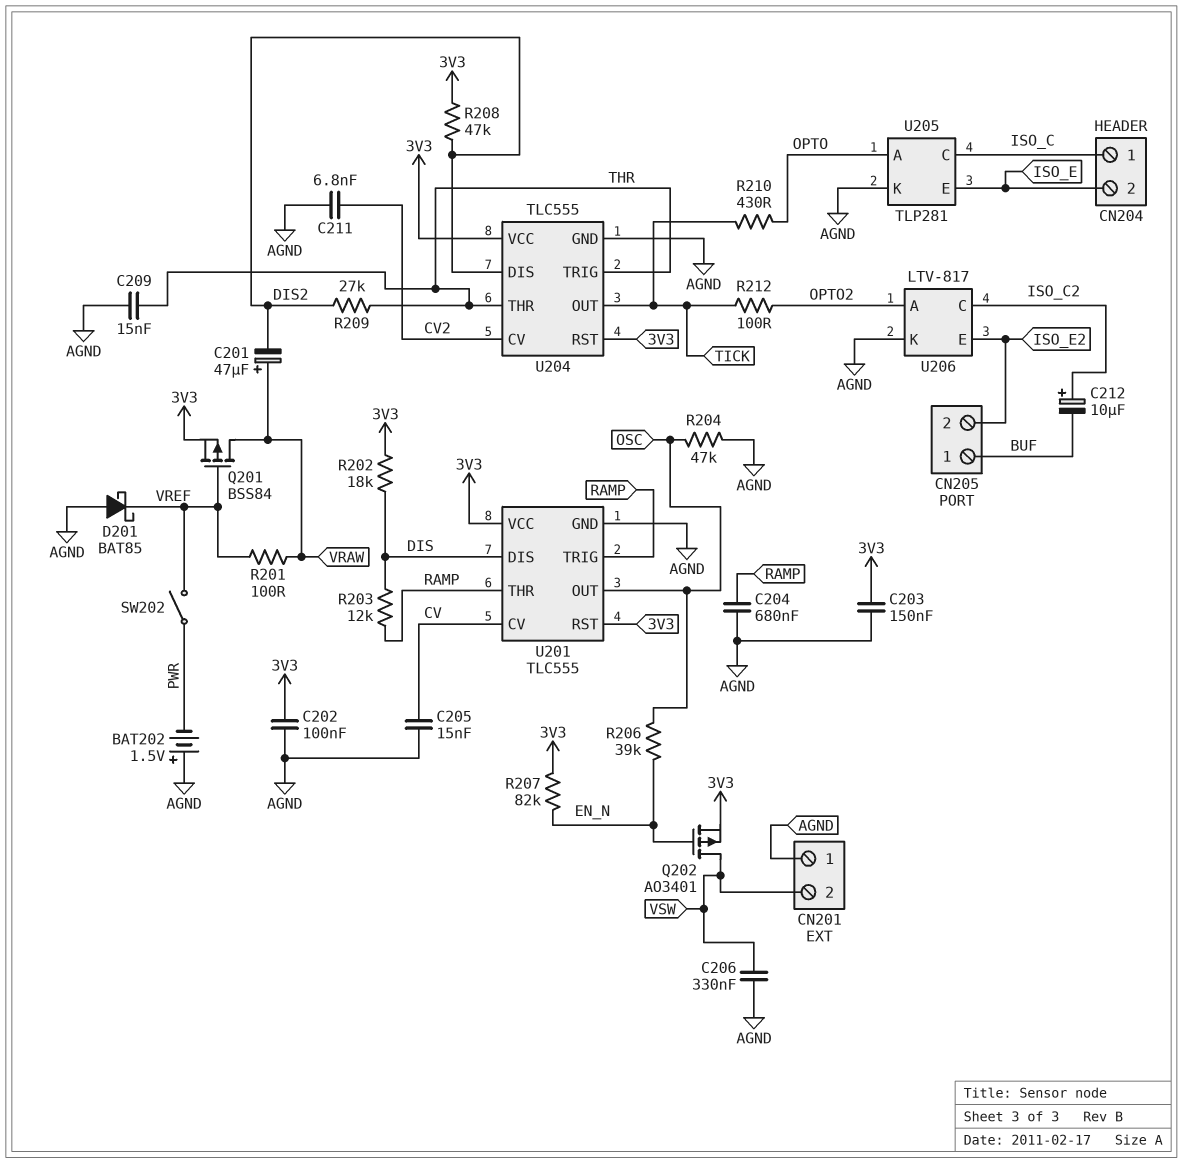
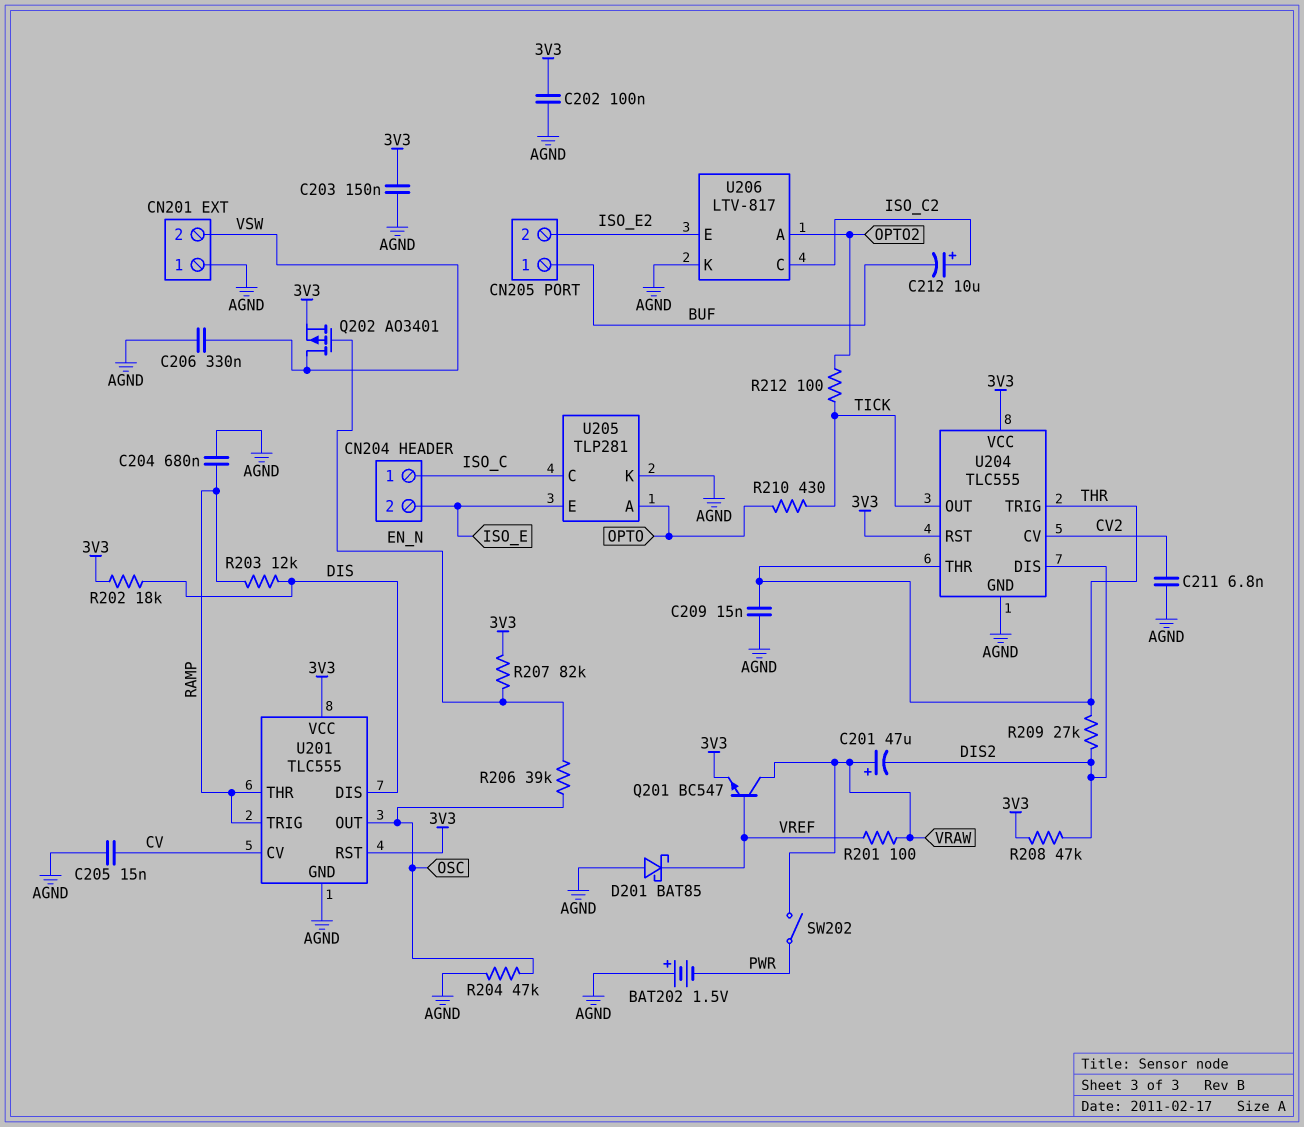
Q201: PMOS BSS84 (G VREF, D VRAW, S 3V3) -> NPN BC547 (B VREF, C VRAW, E 3V3)
SW202: switch (PWR, VREF) -> switch (PWR, VRAW)

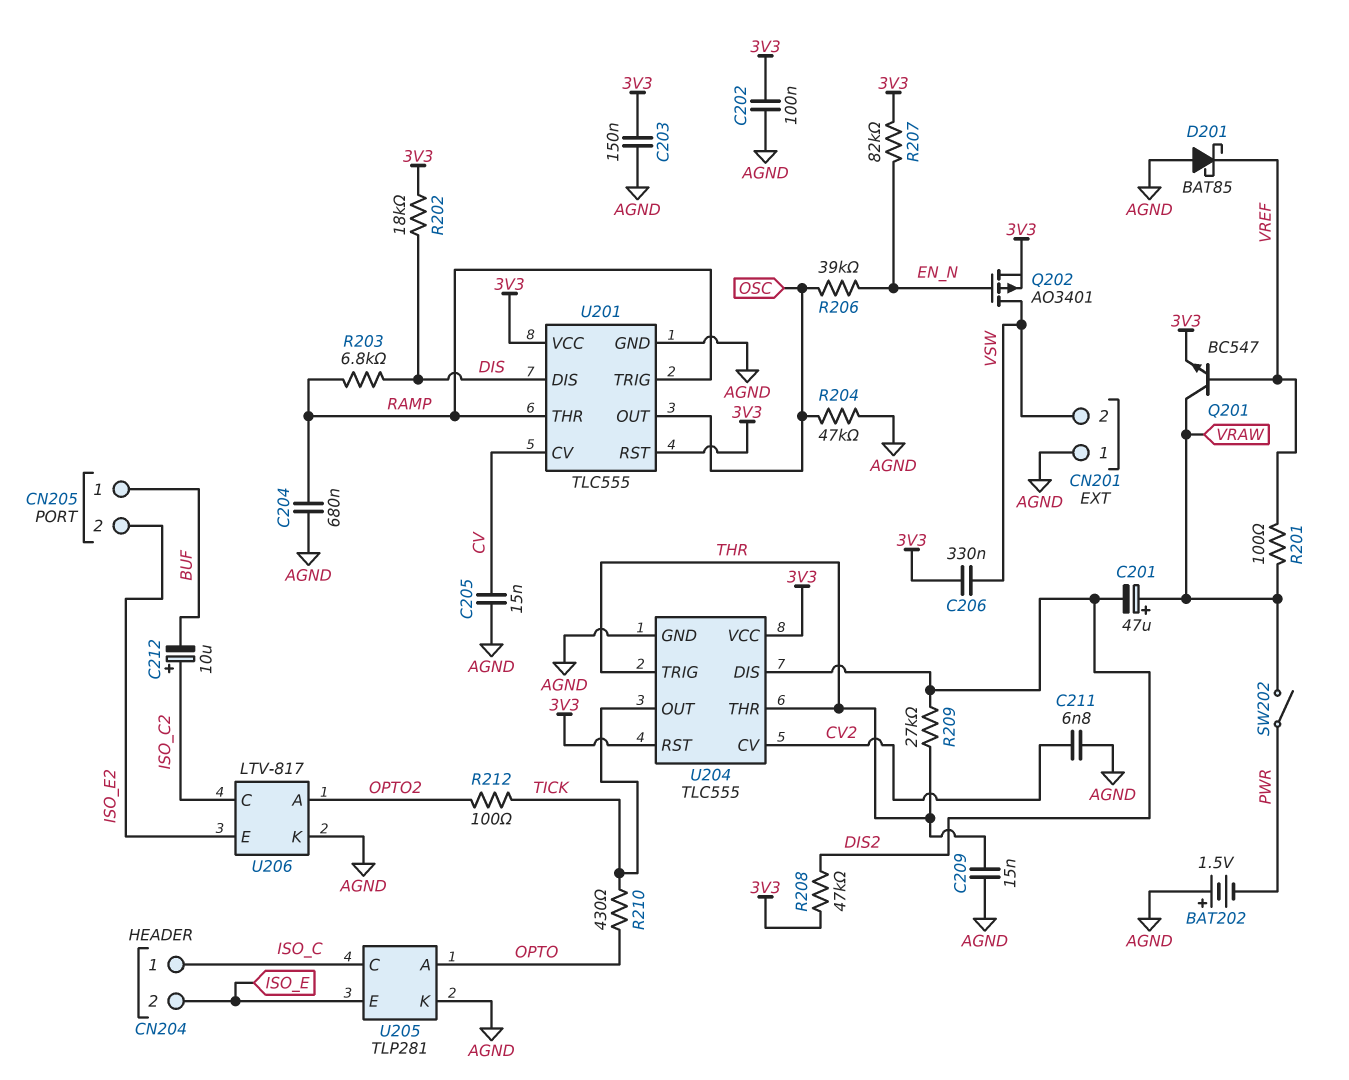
C206: 330nF (AGND, VSW) -> 330nF (3V3, VSW)
R203: 12k (DIS, RAMP) -> 6.8k (DIS, RAMP)

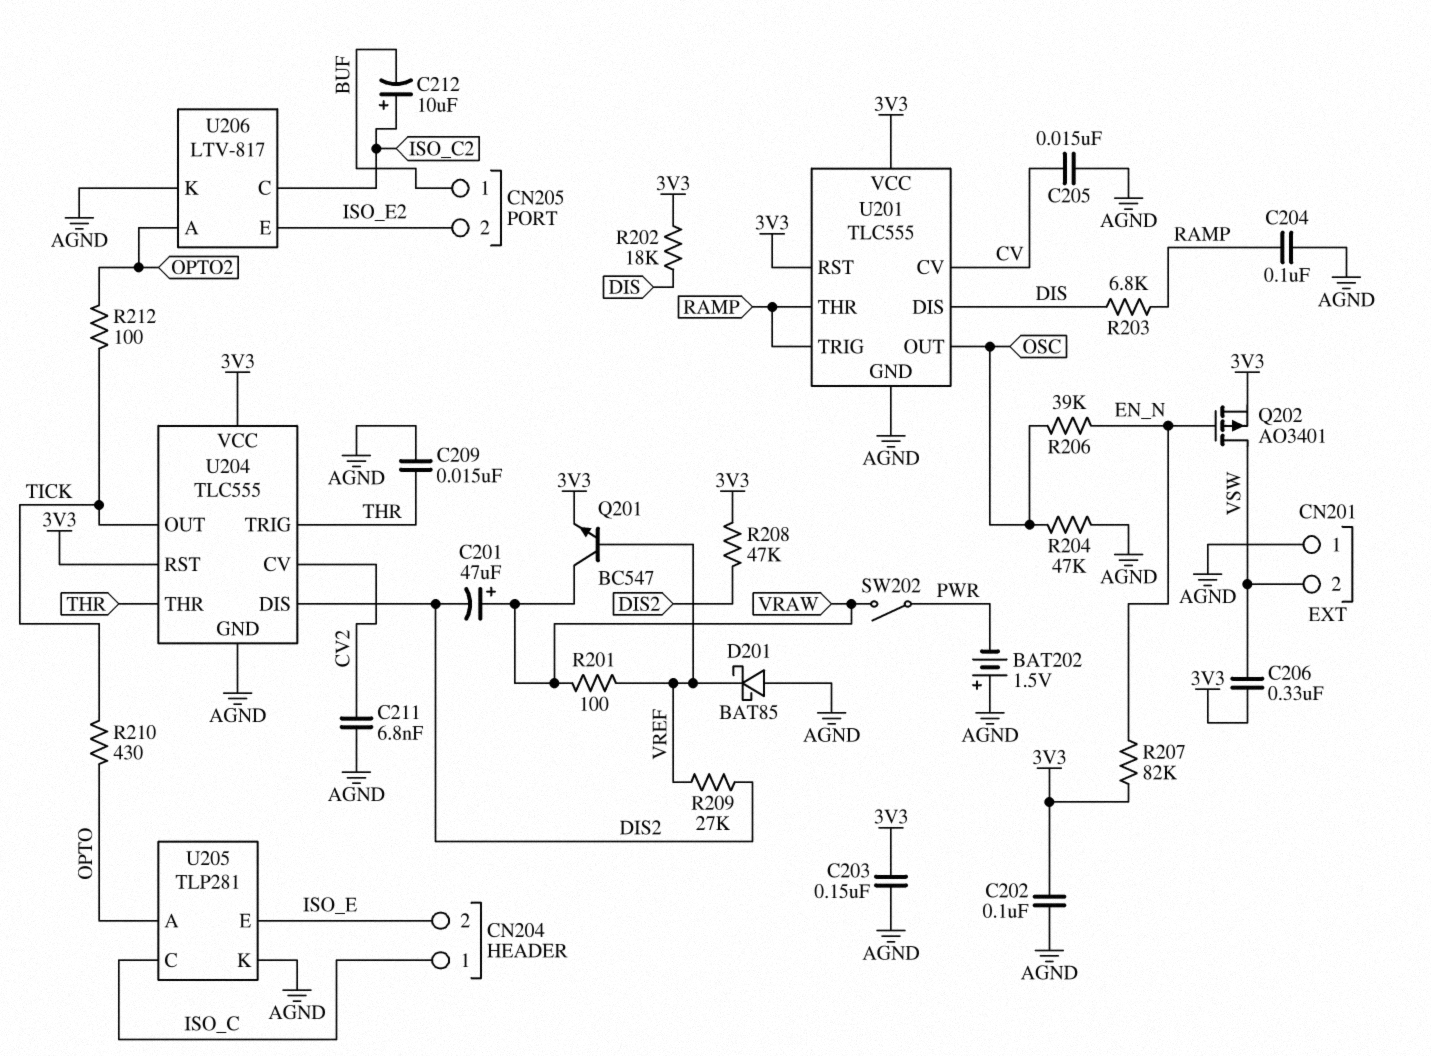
C204: 680nF (AGND, RAMP) -> 100nF (AGND, RAMP)
R209: 27k (DIS2, THR) -> 27k (DIS2, VREF)

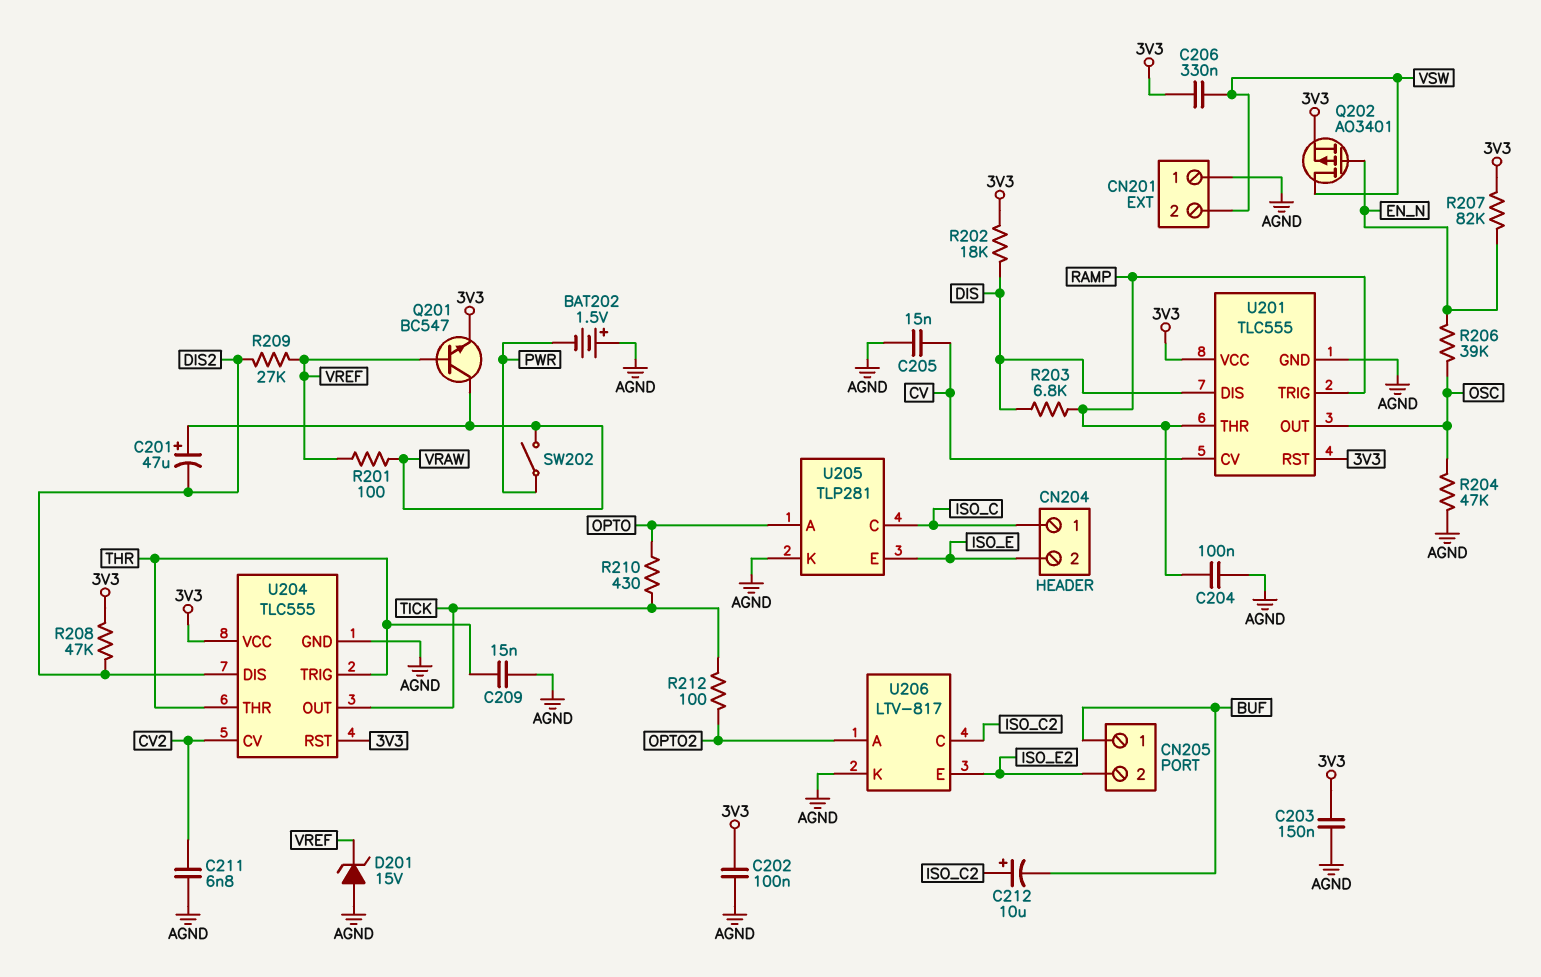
D201: schottky BAT85 (A AGND, K VREF) -> zener 15V (A AGND, K VREF)

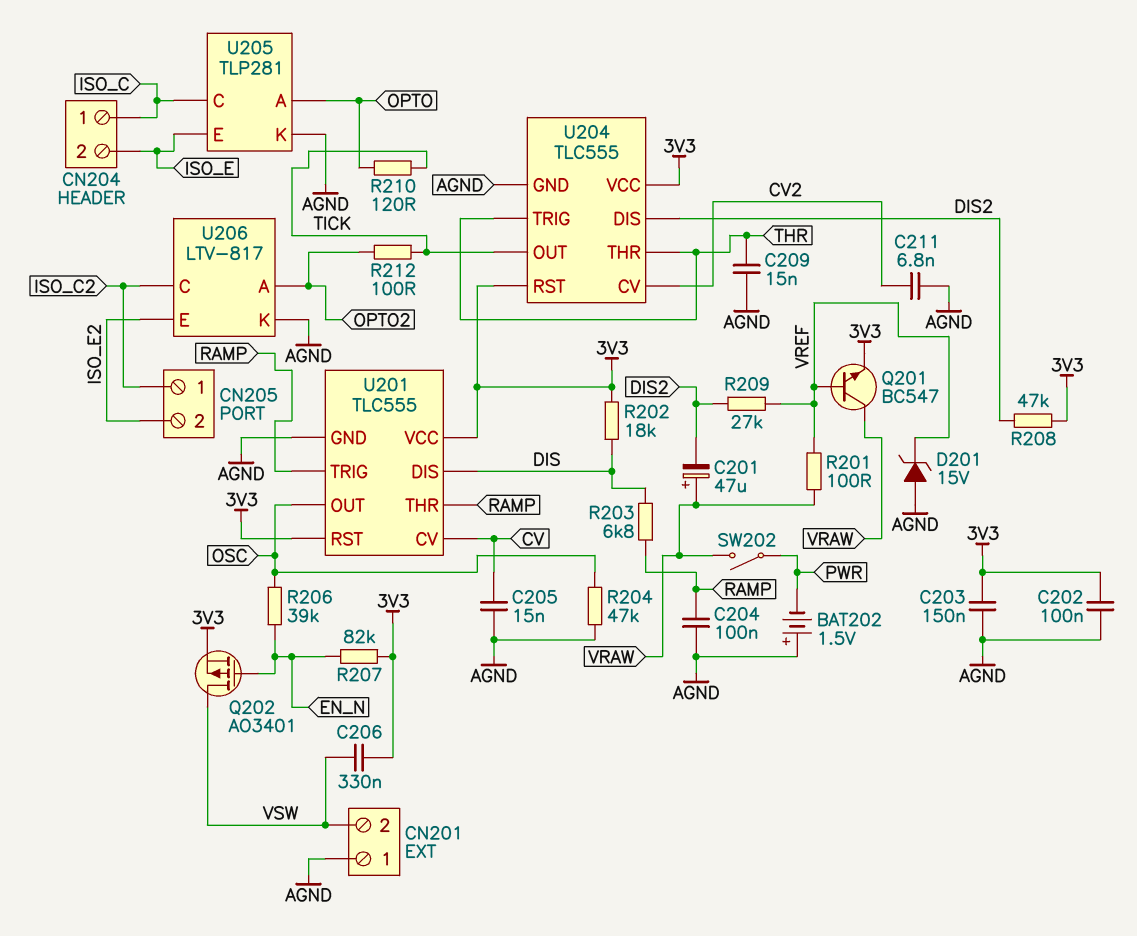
C212: 10uF (plus ISO_C2, minus BUF) -> none
CN205 pin 1: BUF -> ISO_C2
R210: 430 (OPTO, TICK) -> 120 (OPTO, TICK)

